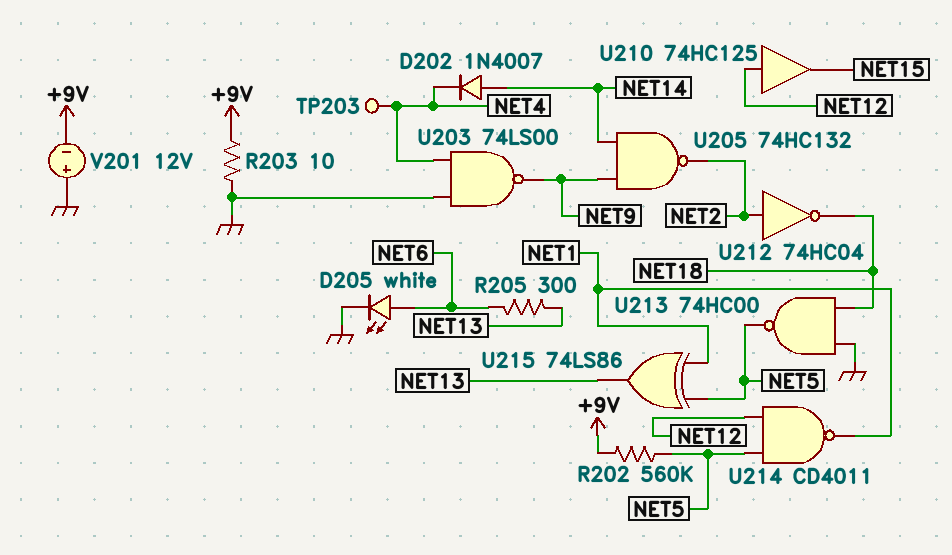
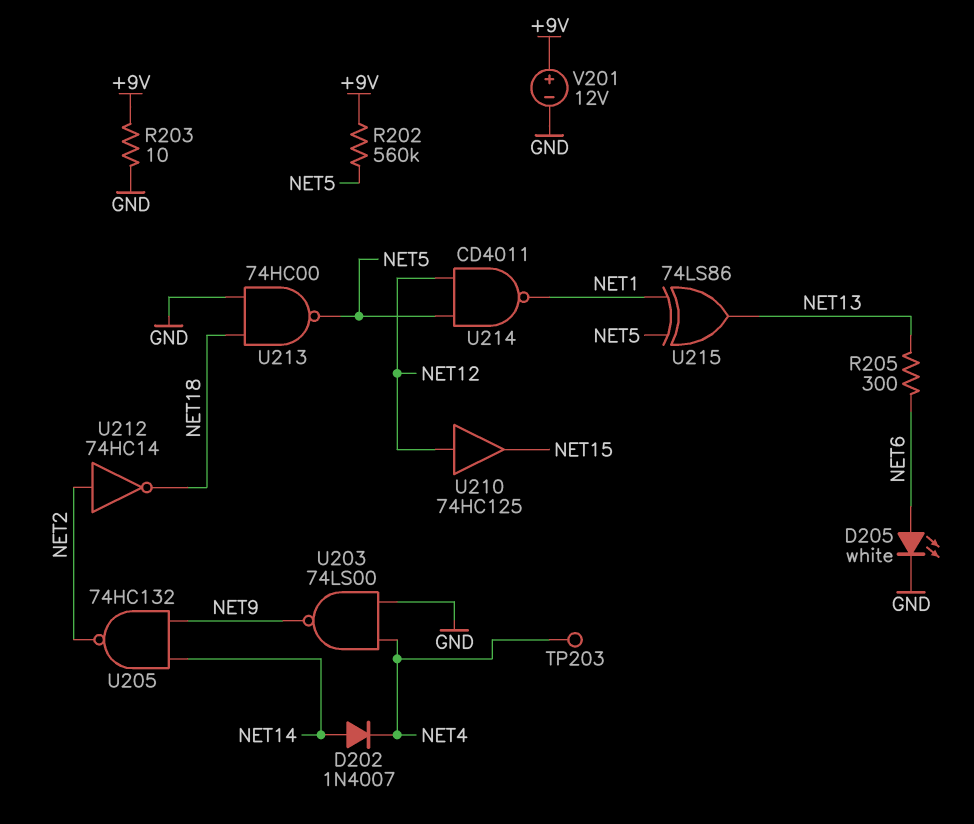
U212: NOT 74HC04 (in NET2, out NET18) -> NOT 74HC14 (in NET2, out NET18)
V201: 12V (plus GND, minus +9V) -> 12V (plus +9V, minus GND)

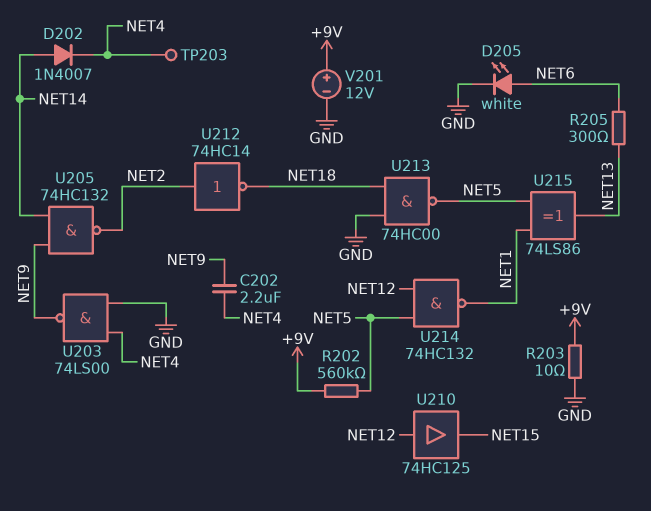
C202: none -> 2.2uF (NET4, NET9)
U214: NAND CD4011 (in NET5, in NET12, out NET1) -> NAND 74HC132 (in NET5, in NET12, out NET1)

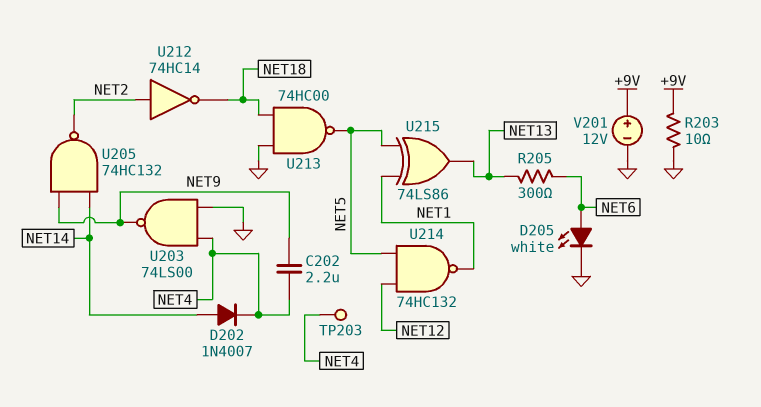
R202: 560k (+9V, NET5) -> none
U210: buffer 74HC125 (in NET12, out NET15) -> none

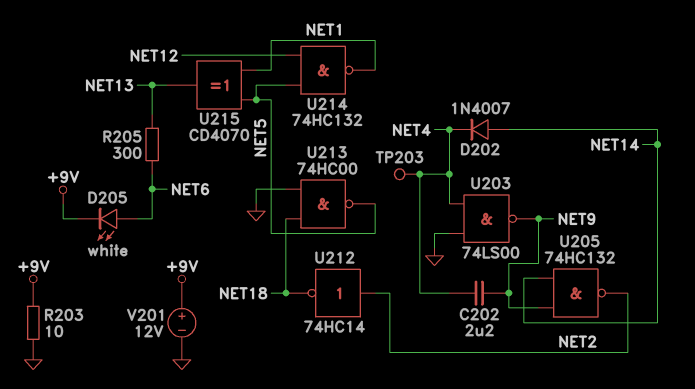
D205: LED white (A NET6, K GND) -> LED white (A NET6, K +9V)
U215: XOR 74LS86 (in NET1, in NET5, out NET13) -> XOR CD4070 (in NET1, in NET5, out NET13)

